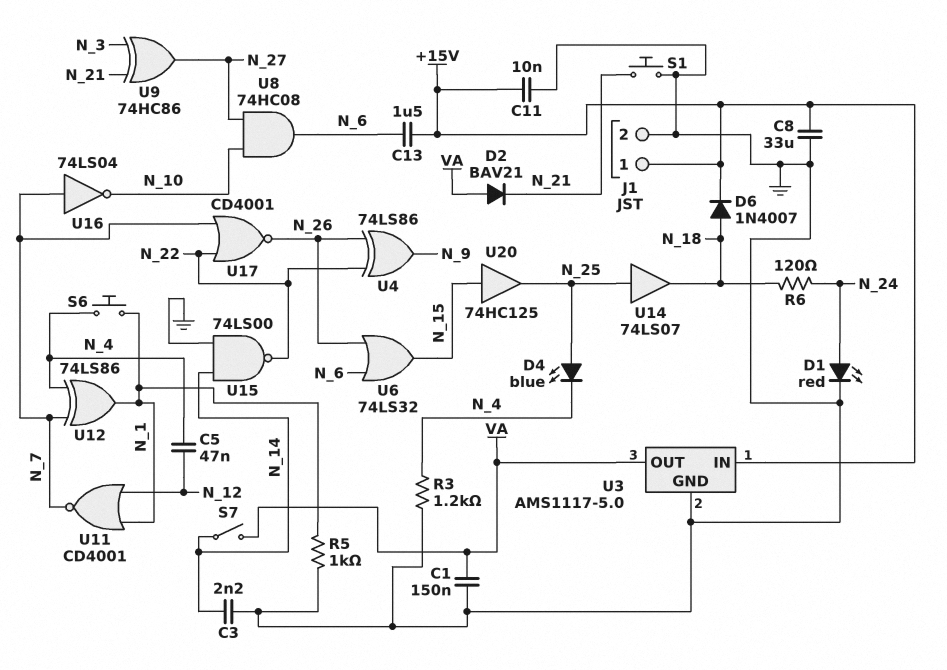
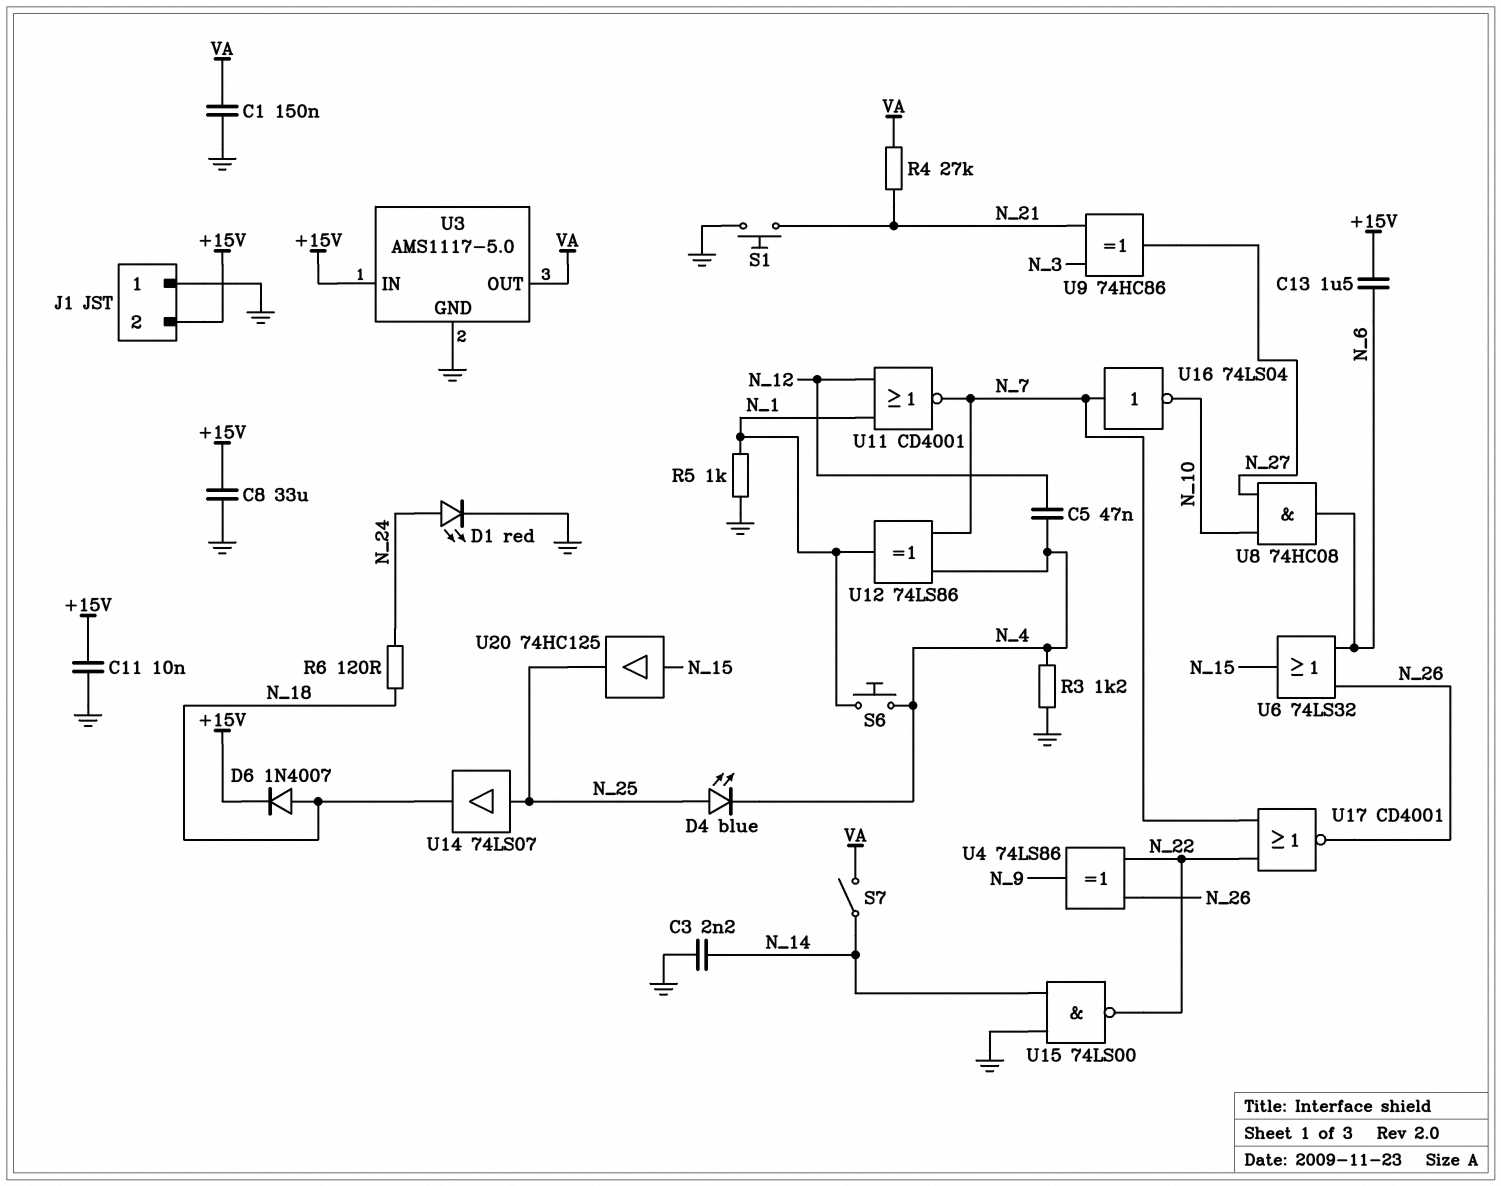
D2: diode BAV21 (A VA, K N_21) -> none
J1 pin 1: +15V -> GND
J1 pin 2: GND -> +15V
R4: none -> 27k (N_21, VA)

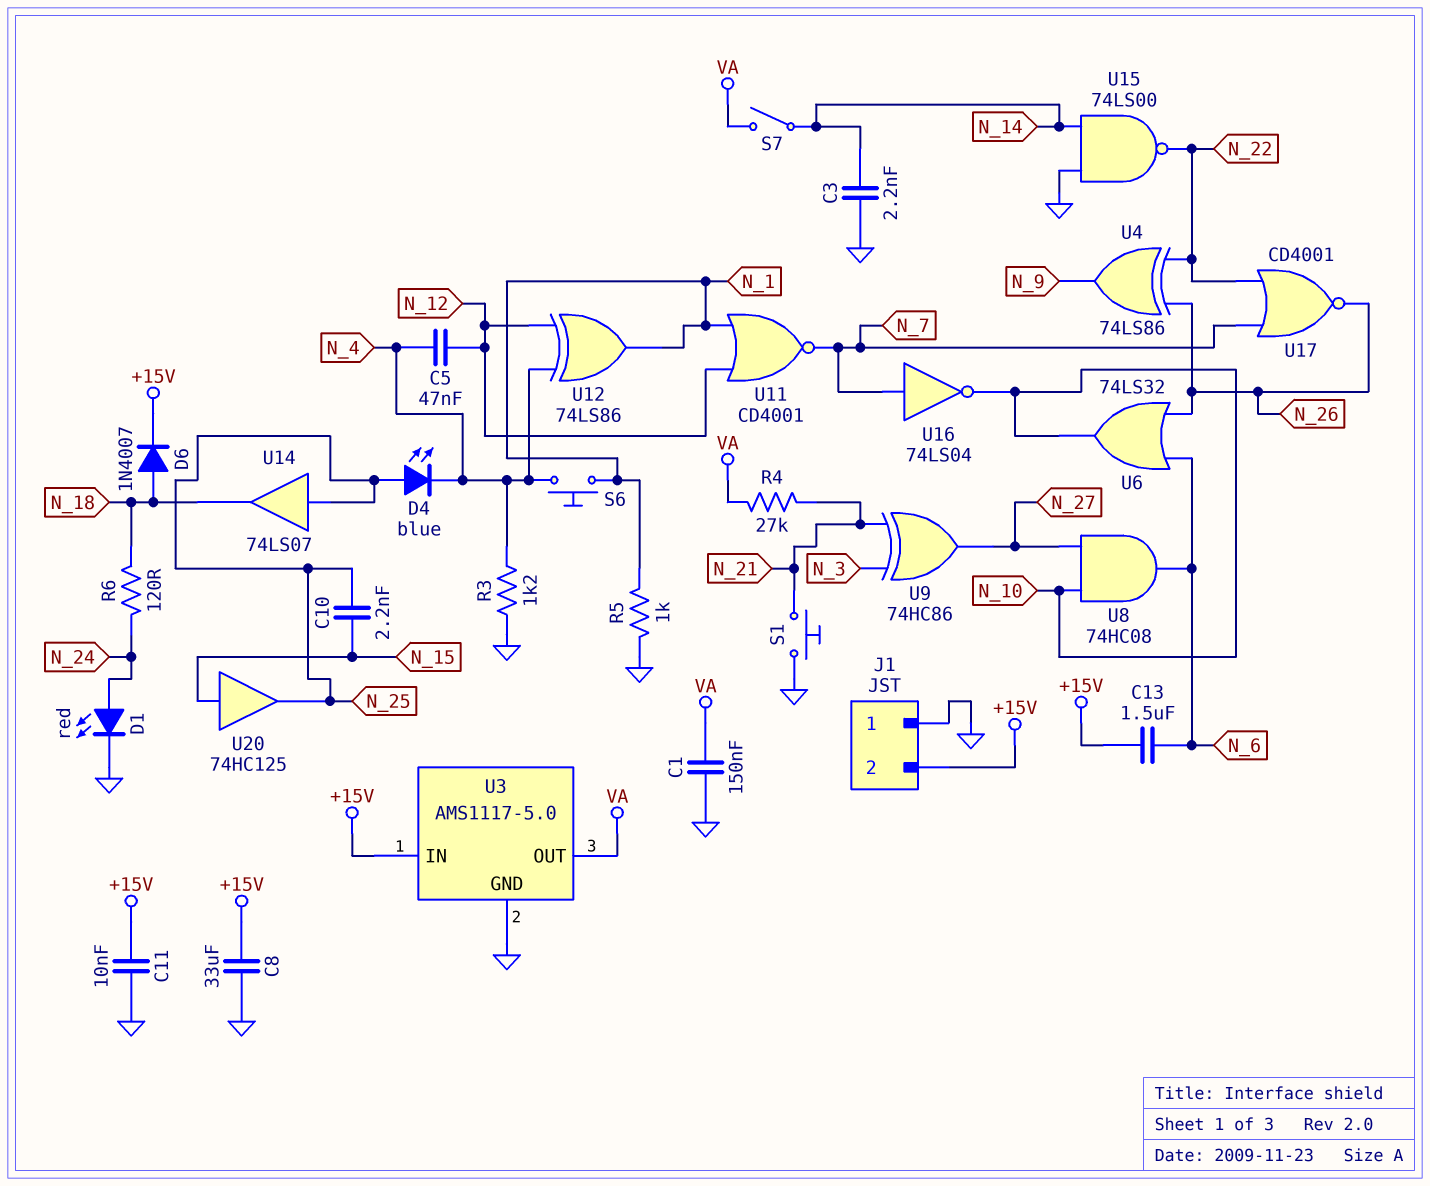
C10: none -> 2.2nF (N_15, N_25)
U6: OR 74LS32 (in N_6, in N_26, out N_15) -> OR 74LS32 (in N_6, in N_26, out N_10)
U12: XOR 74LS86 (in N_4, in N_7, out N_1) -> XOR 74LS86 (in N_4, in N_12, out N_1)

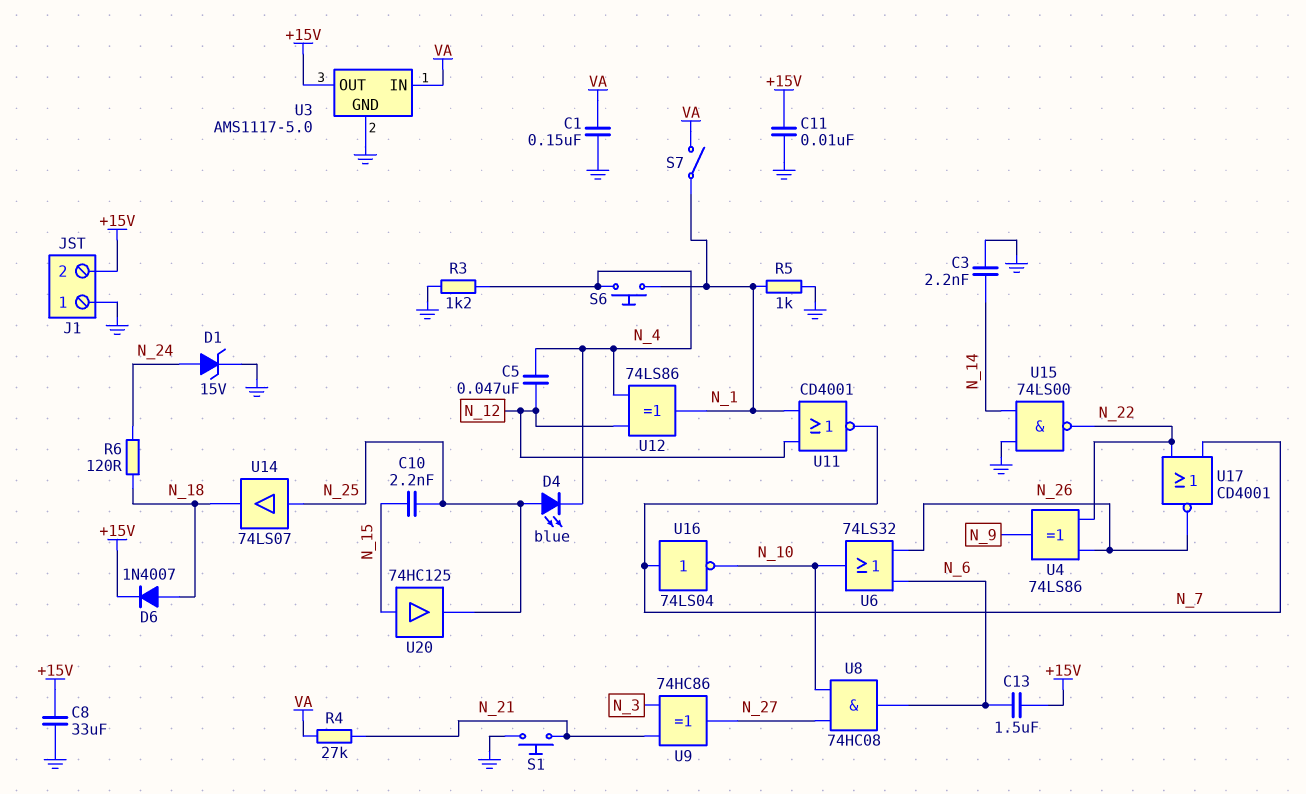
D1: LED red (A N_24, K GND) -> zener 15V (A N_24, K GND)
S7: switch (N_14, VA) -> switch (N_1, VA)
U3 pin IN: +15V -> VA
U3 pin OUT: VA -> +15V

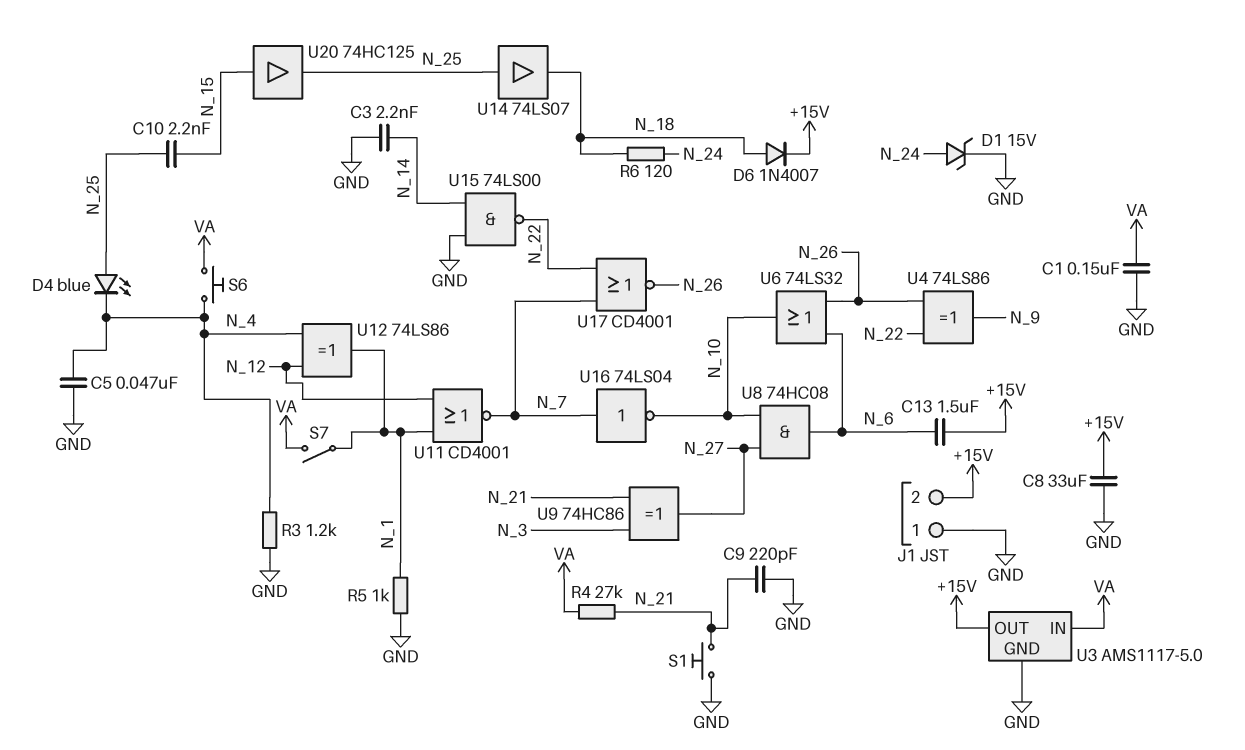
C5: 47nF (N_4, N_12) -> 47nF (GND, N_4)
C9: none -> 220pF (GND, N_21)
C11: 10nF (+15V, GND) -> none
S6: button (N_1, N_4) -> button (N_4, VA)

